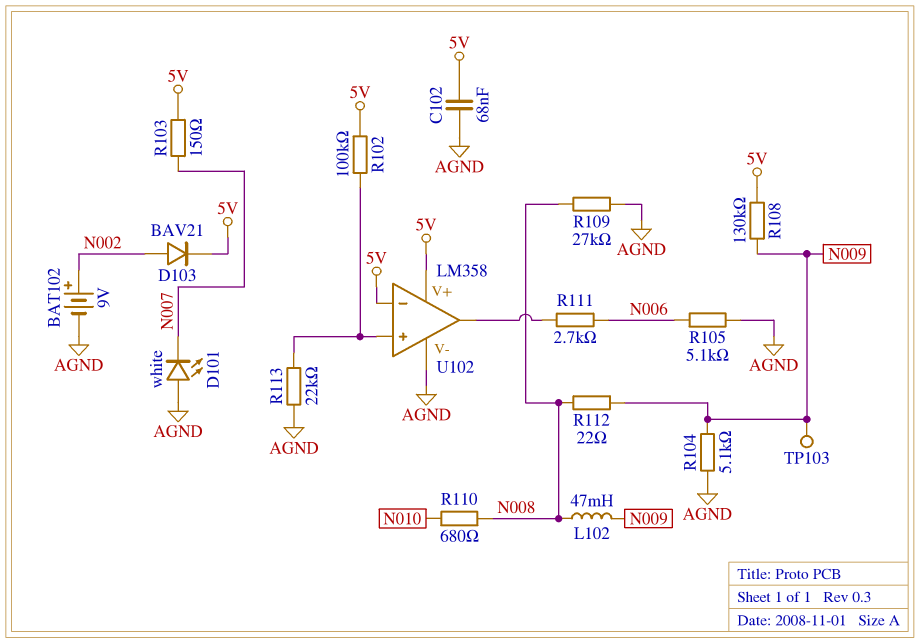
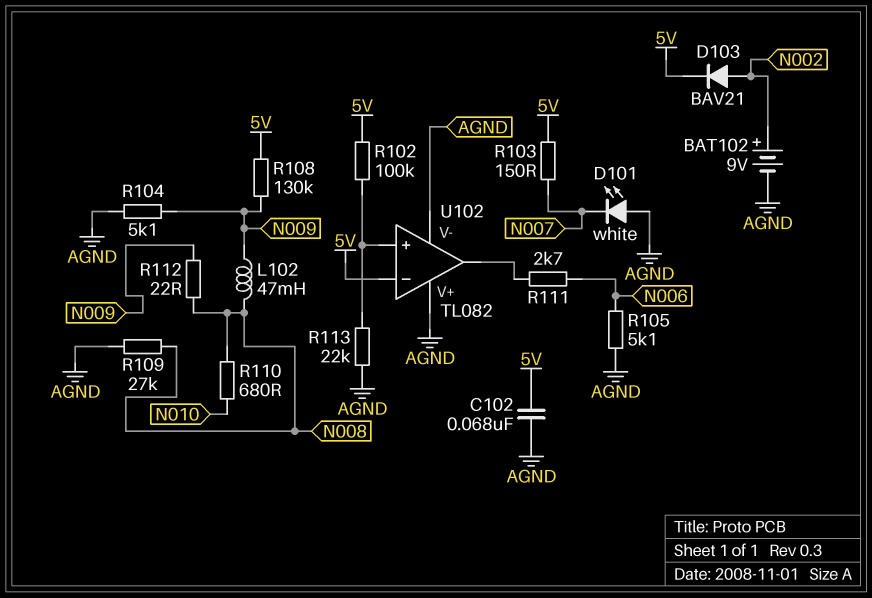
TP103: test point (N009) -> none
U102: LM358 -> TL082
U102 pin V+: 5V -> AGND

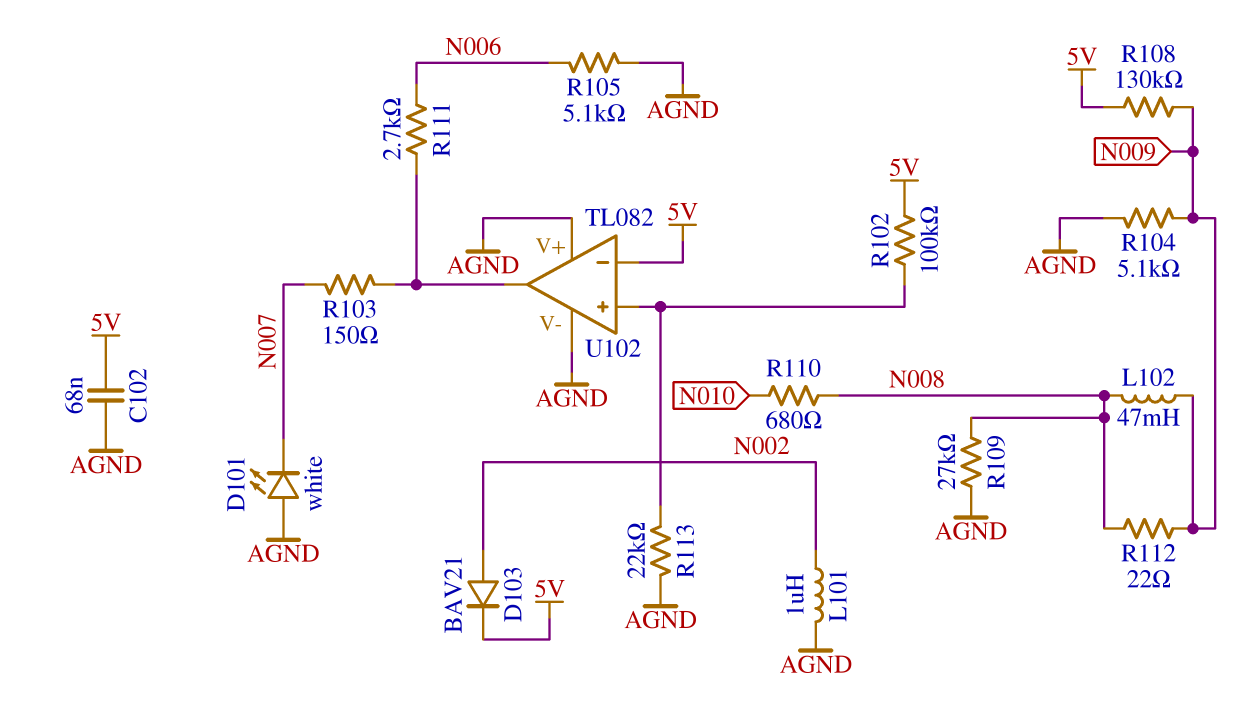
BAT102: 9V (plus N002, minus AGND) -> none
L101: none -> 1uH (AGND, N002)
R103: 150 (5V, N007) -> 150 (N007, U102/out)

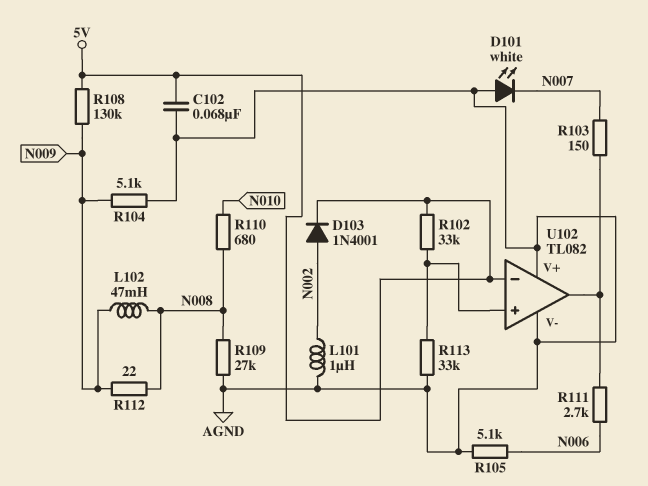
D103: diode BAV21 (A N002, K 5V) -> diode 1N4001 (A N002, K 5V)
R102: 100k (5V, U102/in+) -> 33k (5V, U102/in+)
R113: 22k (AGND, U102/in+) -> 33k (AGND, U102/in+)

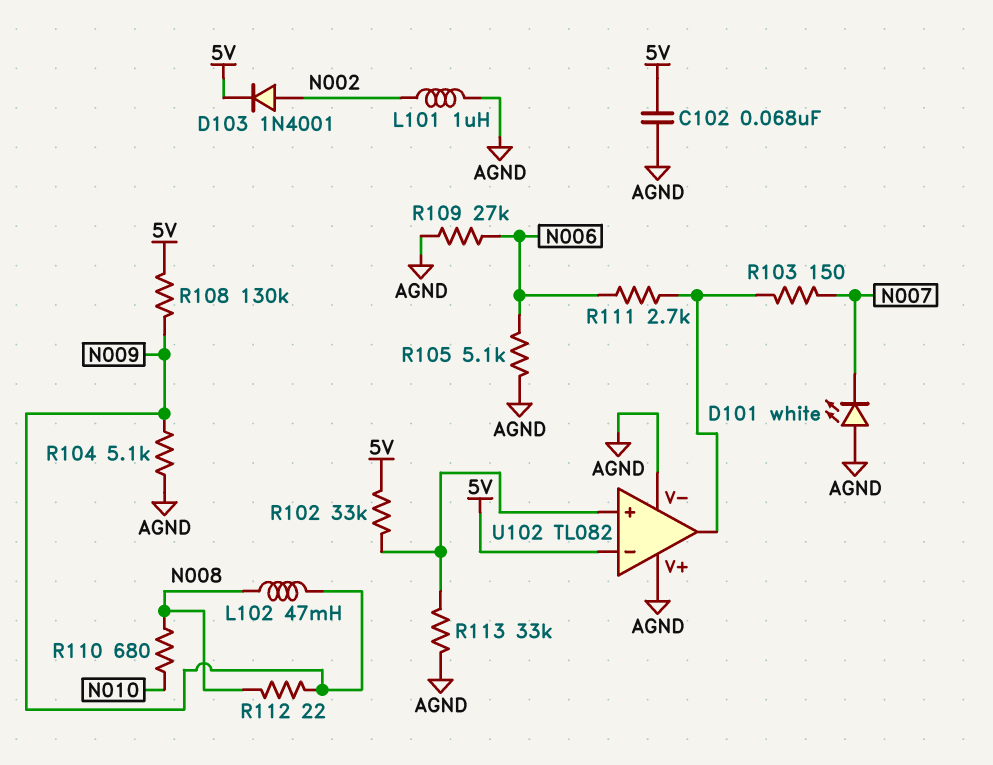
R109: 27k (AGND, N008) -> 27k (AGND, N006)

